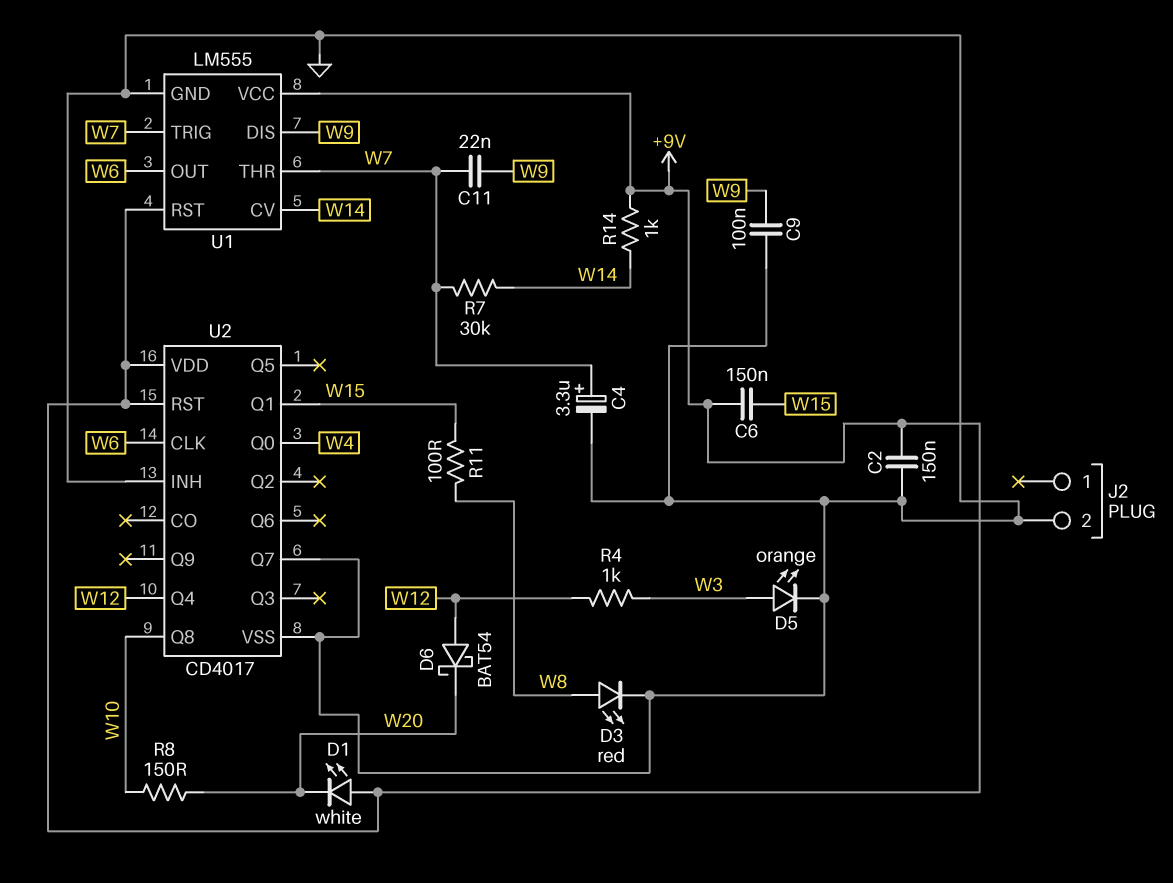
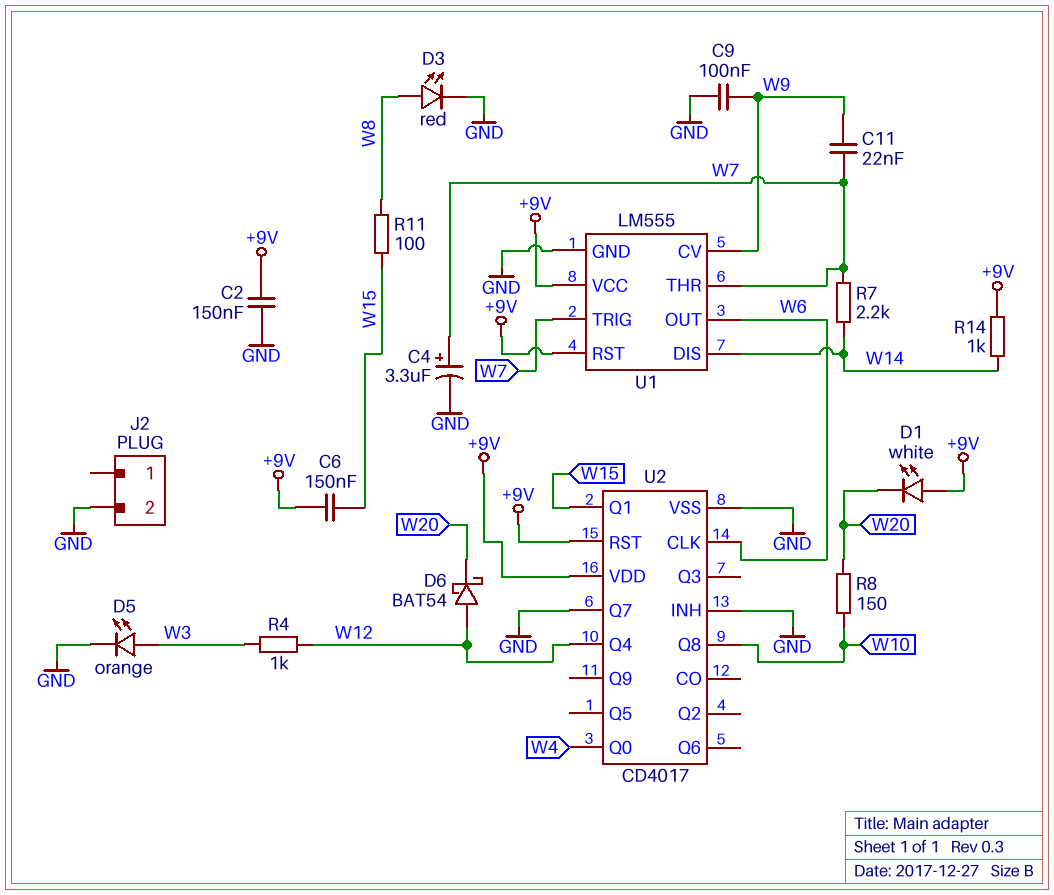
R7: 30k (W7, W14) -> 2.2k (W7, W14)
U1 pin CV: W14 -> W9
U1 pin DIS: W9 -> W14

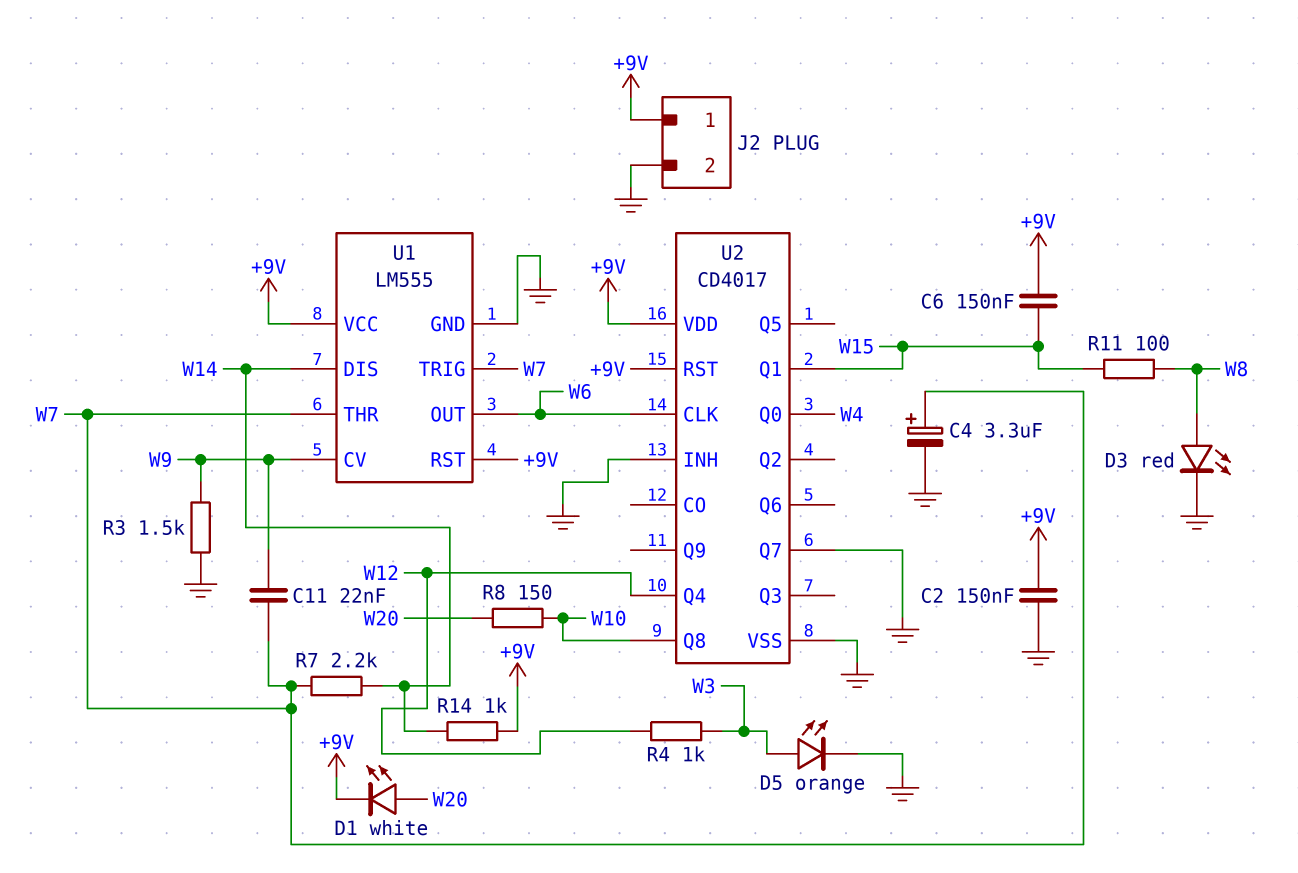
C9: 100nF (GND, W9) -> none
D1: LED white (A +9V, K W20) -> LED white (A W20, K +9V)
D6: schottky BAT54 (A W12, K W20) -> none
J2 pin 1: none -> +9V
R3: none -> 1.5k (GND, W9)

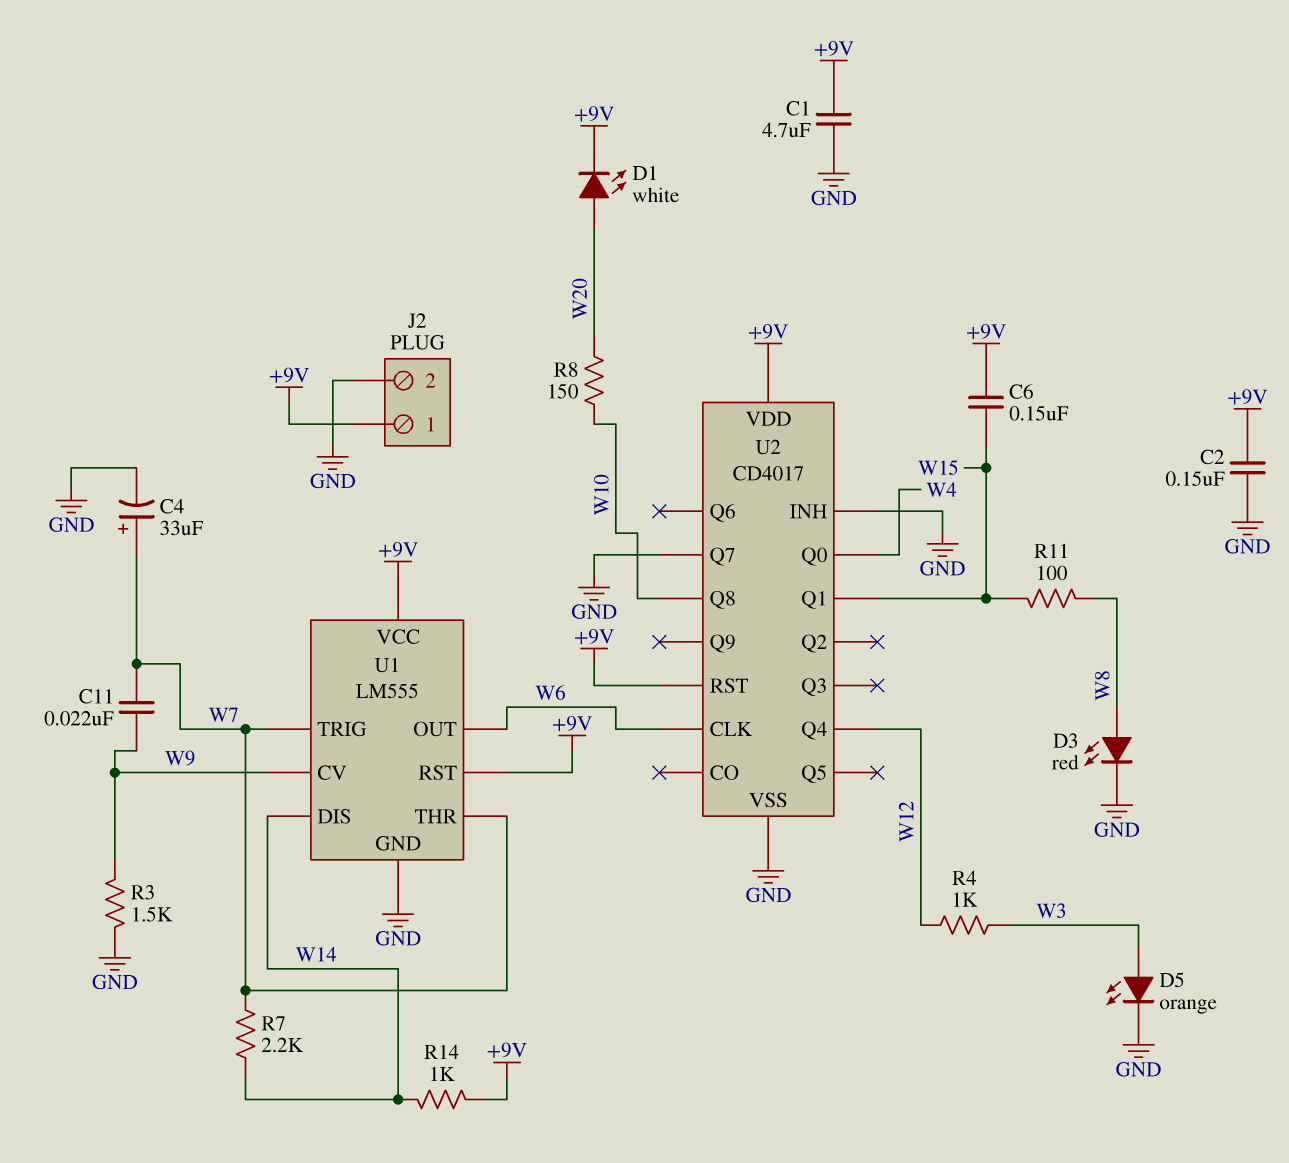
C1: none -> 4.7uF (+9V, GND)
C4: 3.3uF (plus W7, minus GND) -> 33uF (plus W7, minus GND)

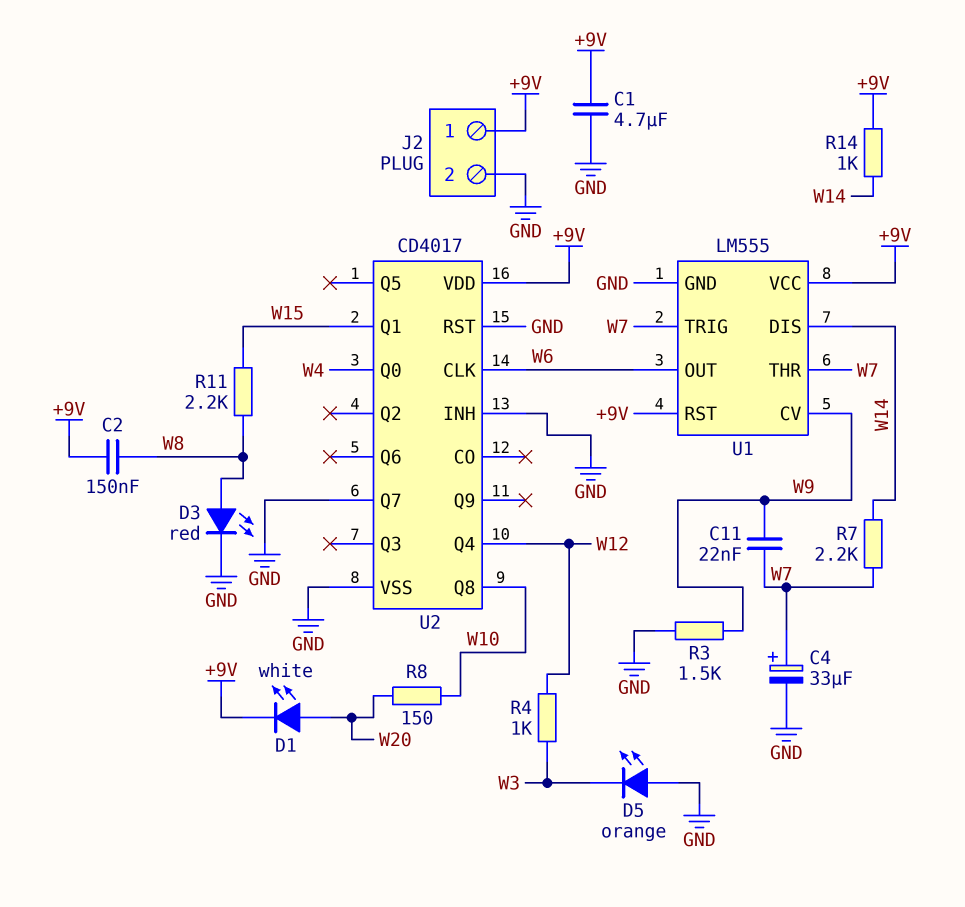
C2: 150nF (+9V, GND) -> 150nF (+9V, W8)
C6: 150nF (+9V, W15) -> none
D5: LED orange (A W3, K GND) -> LED orange (A GND, K W3)
R11: 100 (W8, W15) -> 2.2k (W8, W15)
U2 pin RST: +9V -> GND

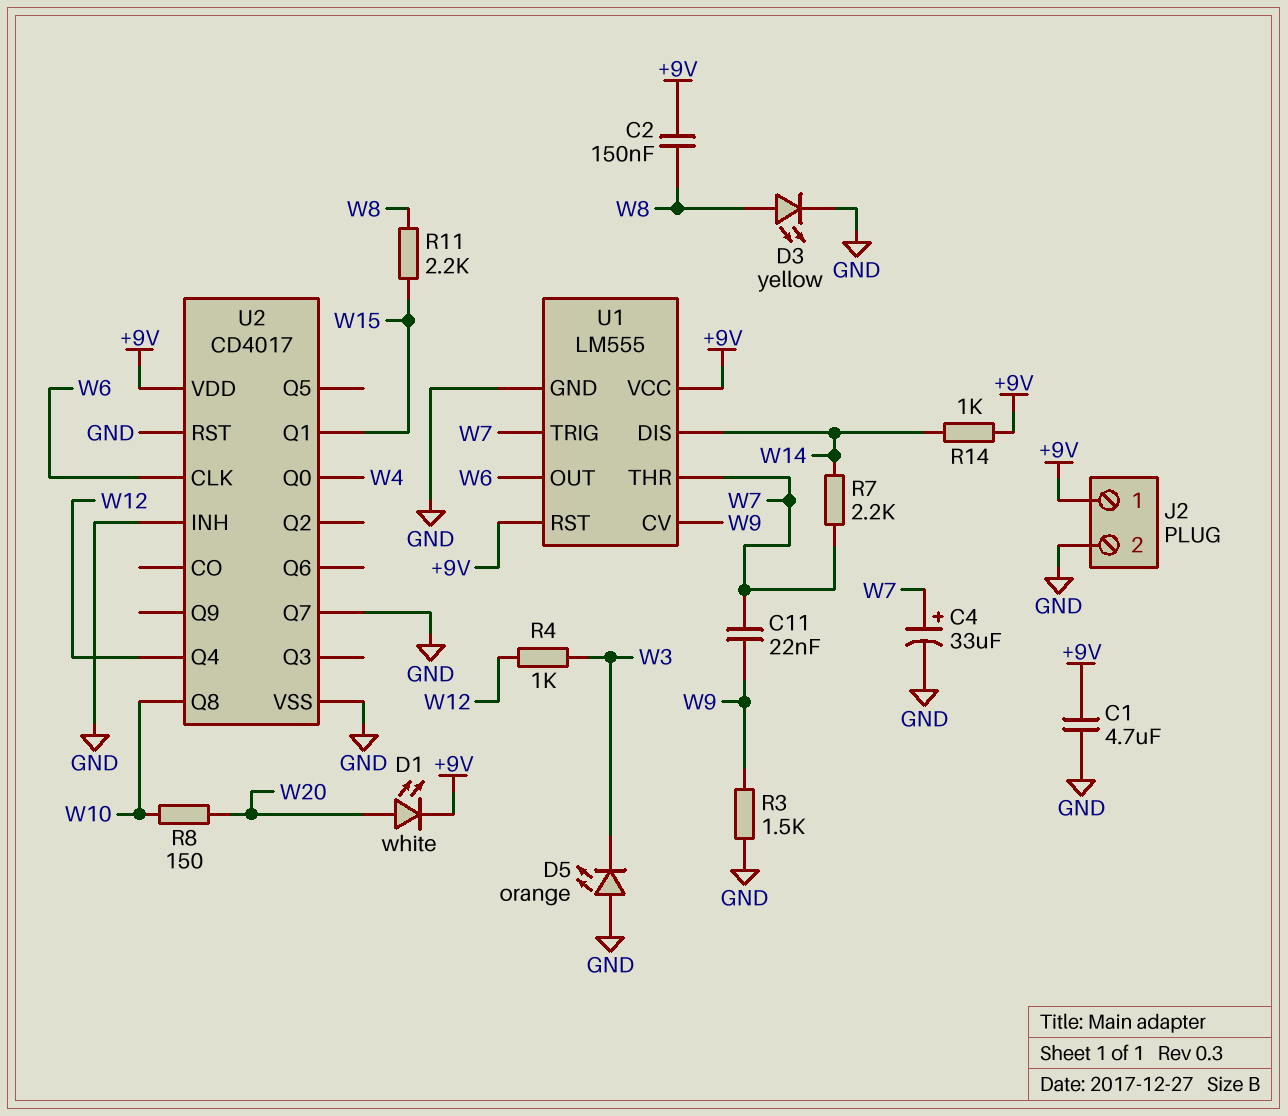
D3: LED red (A W8, K GND) -> LED yellow (A W8, K GND)

